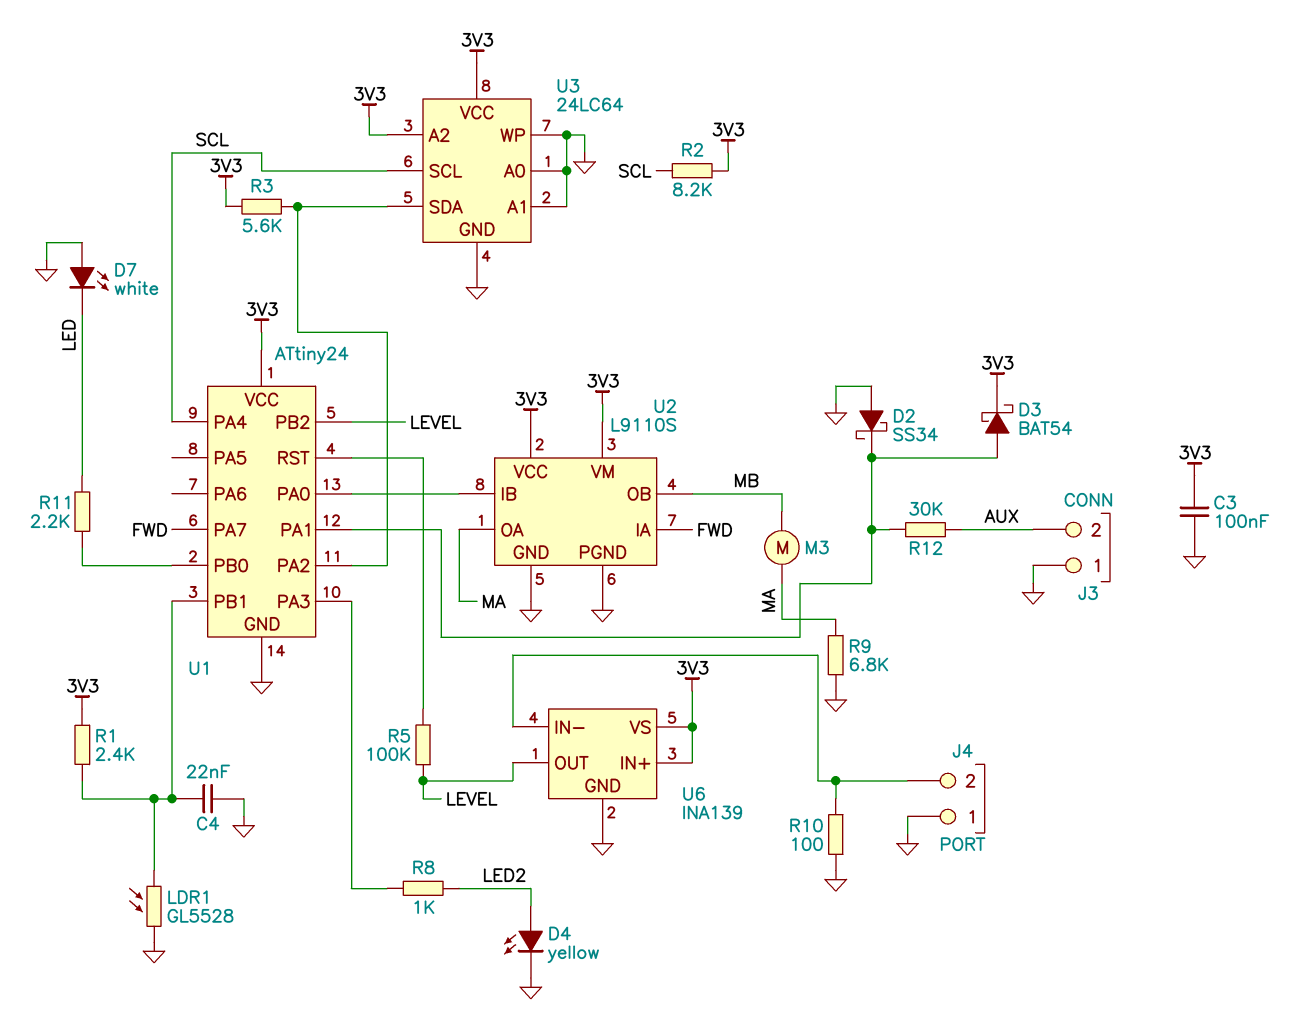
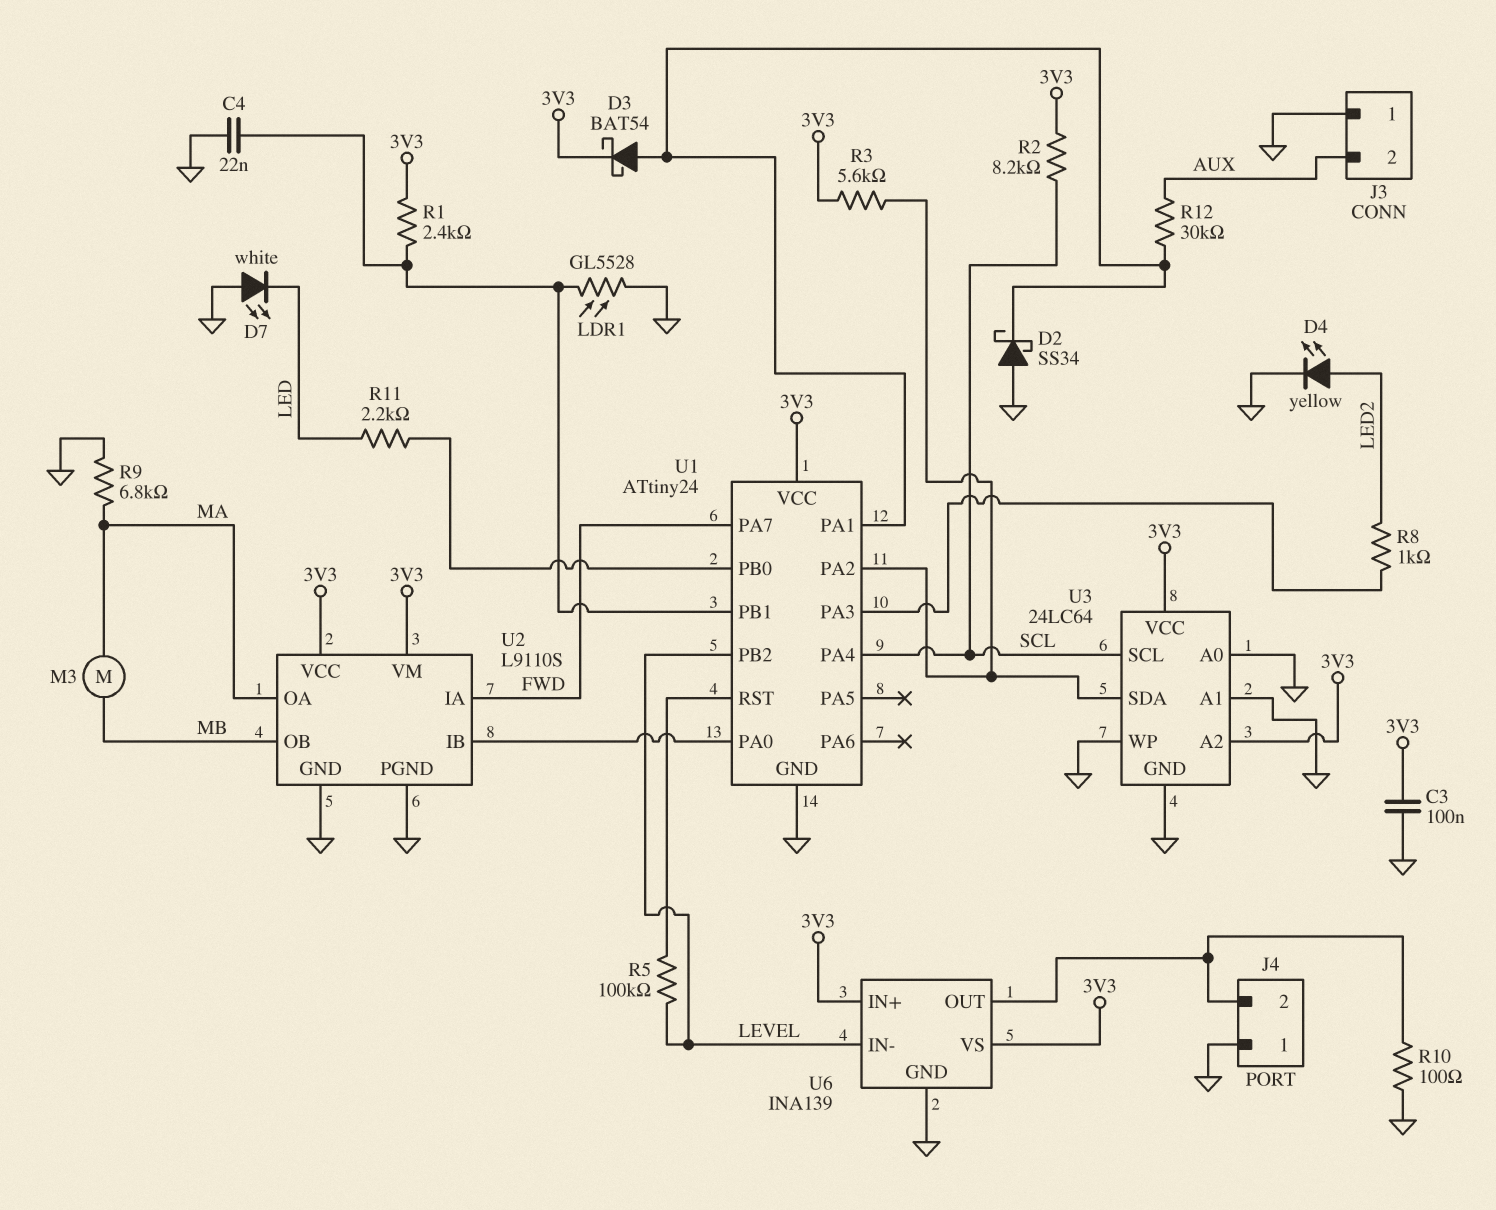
U6 pin IN-: J4/2 -> LEVEL
U6 pin OUT: LEVEL -> J4/2

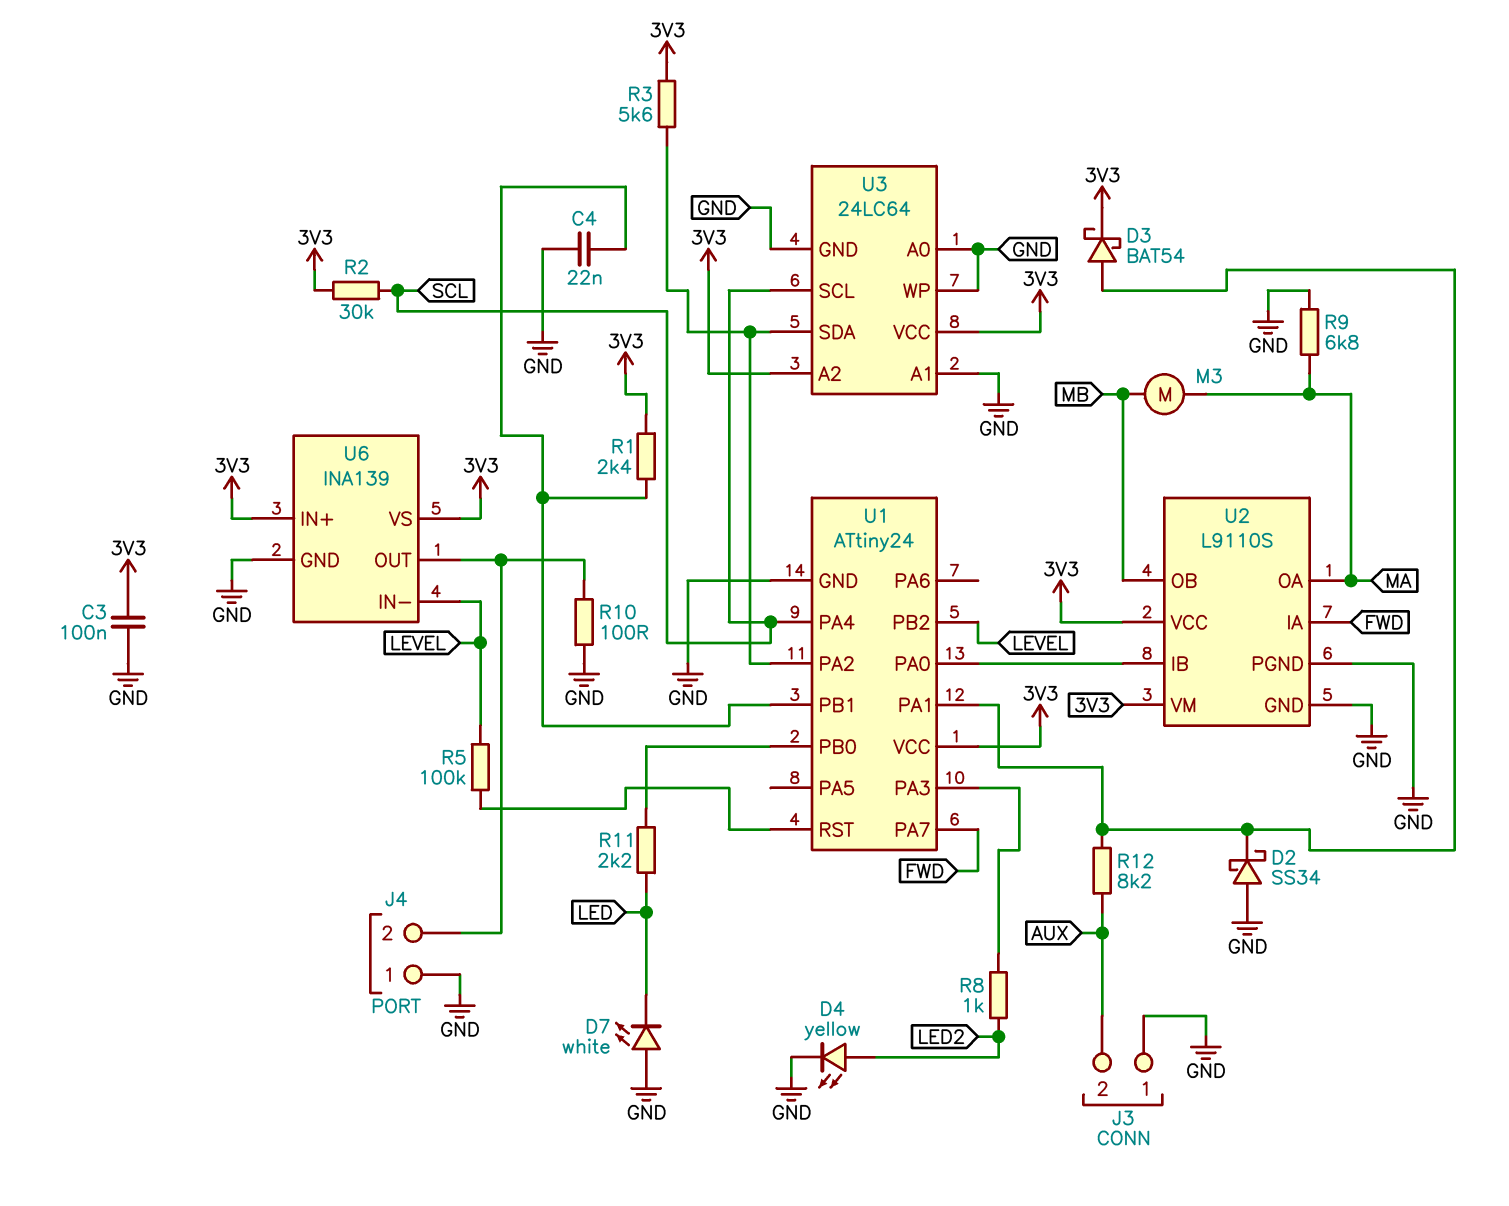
LDR1: GL5528 (GND, U1/PB1) -> none
R2: 8.2k (3V3, SCL) -> 30k (3V3, SCL)
R12: 30k (AUX, U1/PA1) -> 8.2k (AUX, U1/PA1)

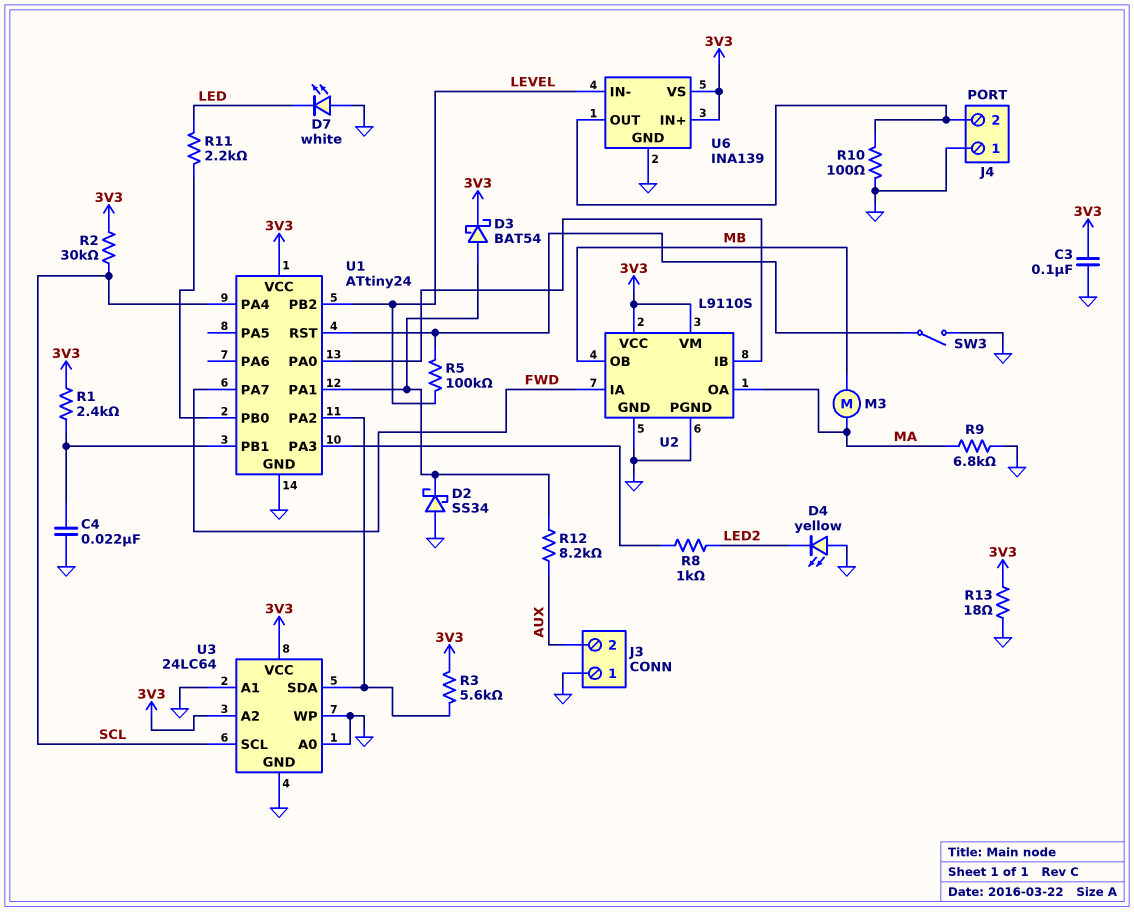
D4: LED yellow (A LED2, K GND) -> LED yellow (A GND, K LED2)
R13: none -> 18 (3V3, GND)
SW3: none -> switch (GND, U1/RST)

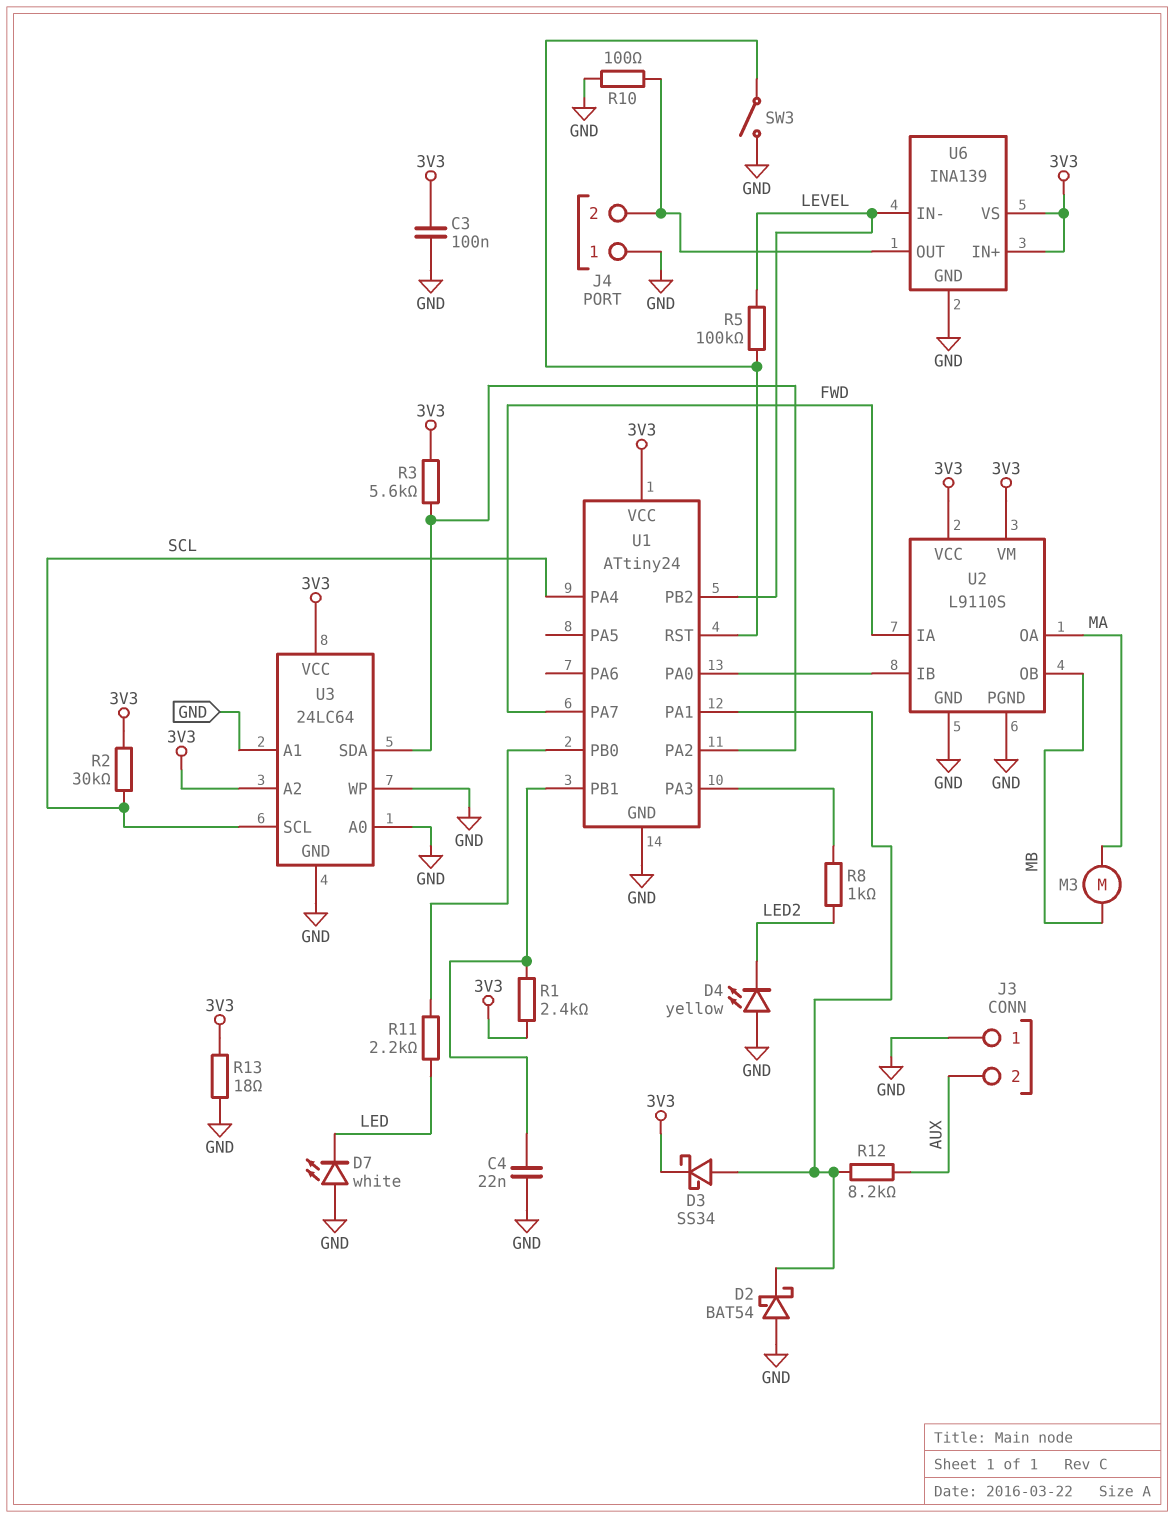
D2: schottky SS34 (A GND, K U1/PA1) -> schottky BAT54 (A GND, K U1/PA1)
D3: schottky BAT54 (A U1/PA1, K 3V3) -> schottky SS34 (A U1/PA1, K 3V3)
R9: 6.8k (GND, MA) -> none

